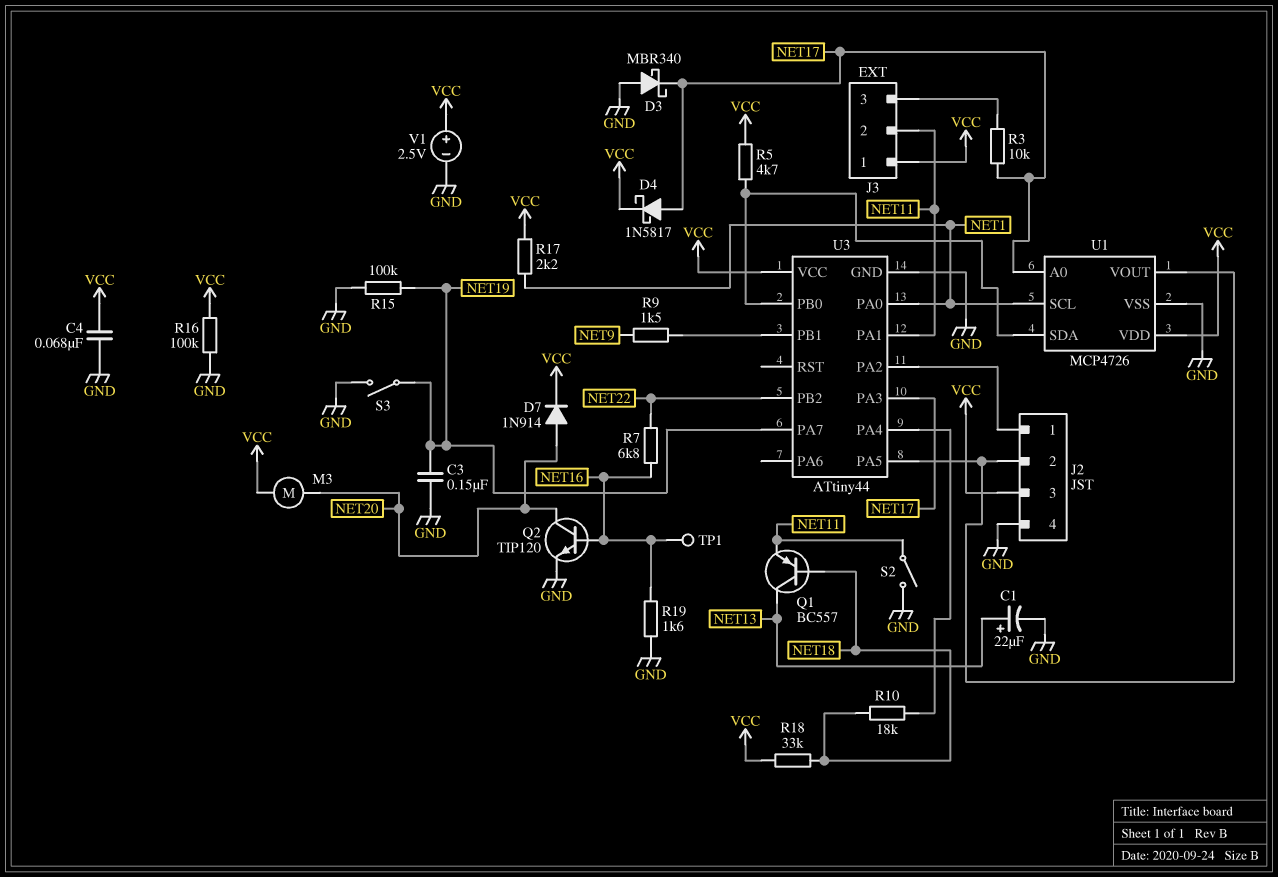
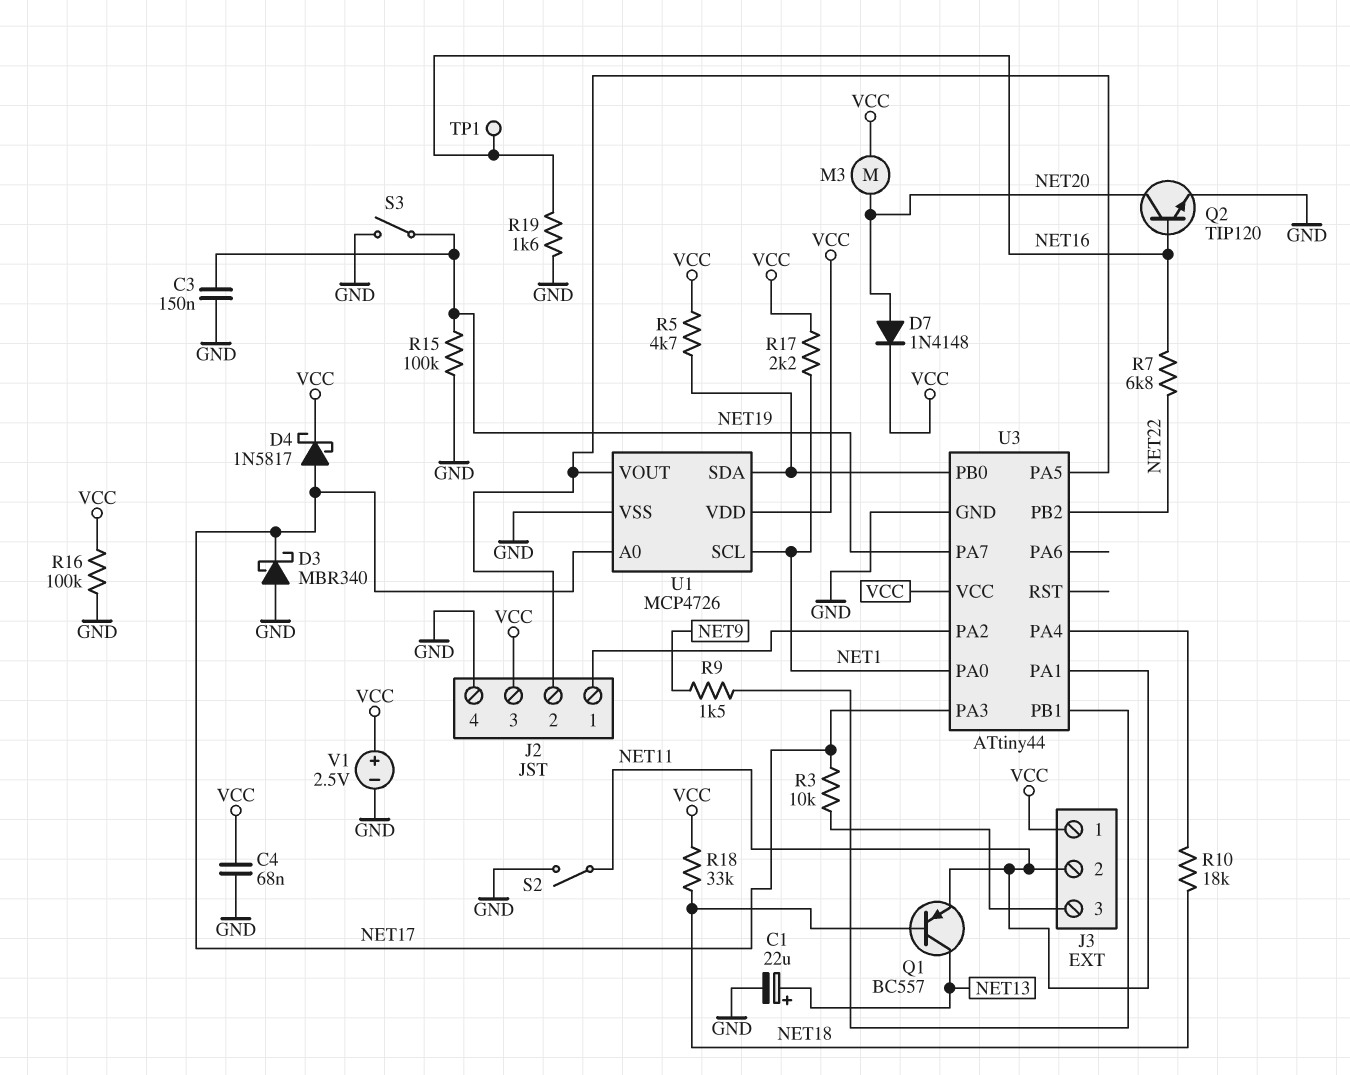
D7: diode 1N914 (A NET20, K VCC) -> diode 1N4148 (A NET20, K VCC)

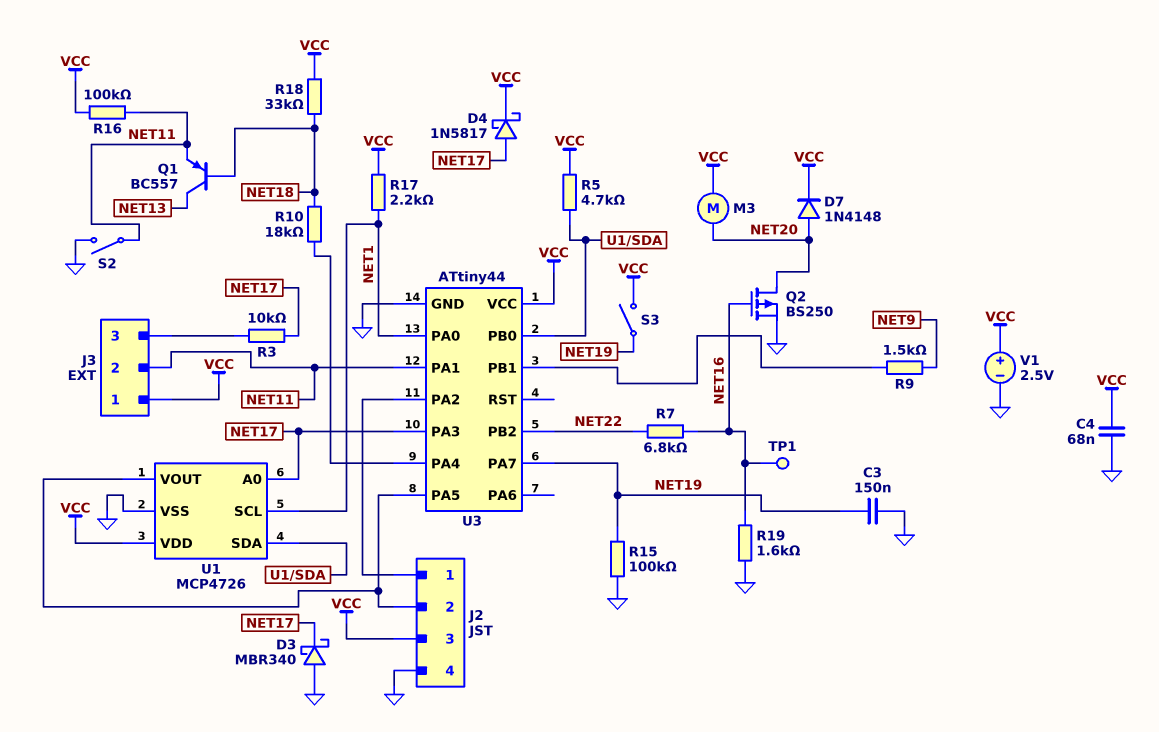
C1: 22uF (plus NET13, minus GND) -> none
Q2: NPN TIP120 (B NET16, C NET20, E GND) -> PMOS BS250 (G NET16, D NET20, S GND)
R16: 100k (GND, VCC) -> 100k (NET11, VCC)
S3: switch (GND, NET19) -> switch (NET19, VCC)

